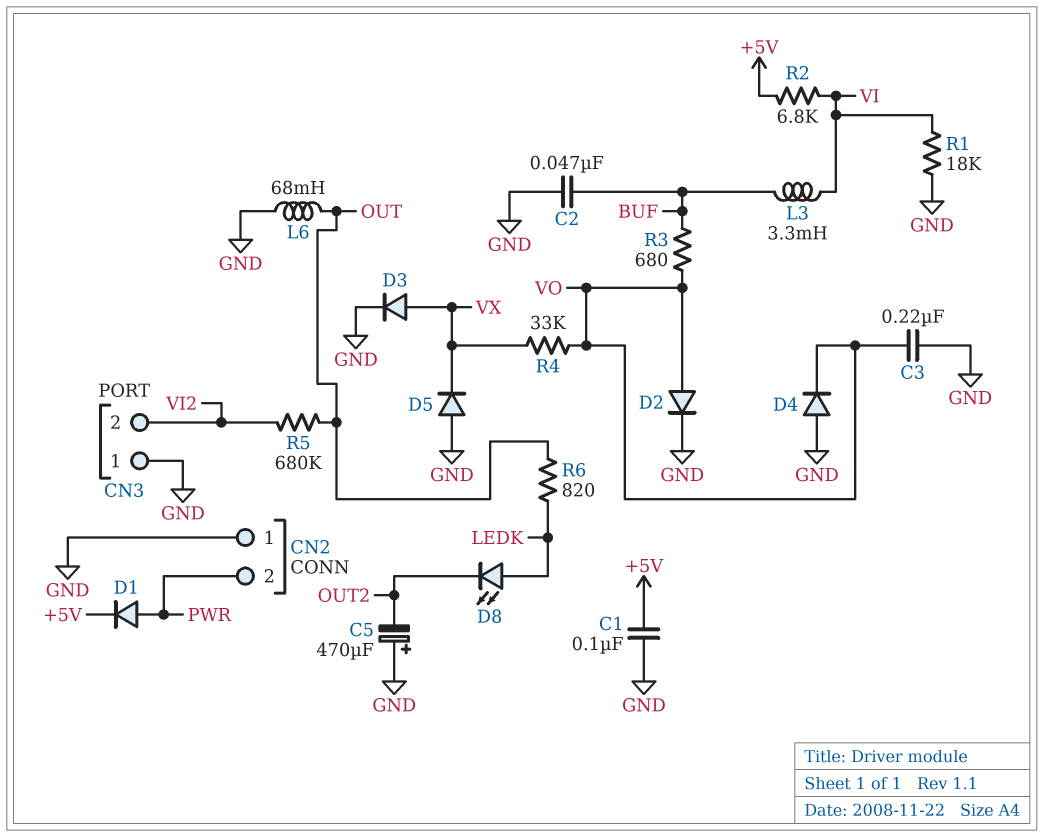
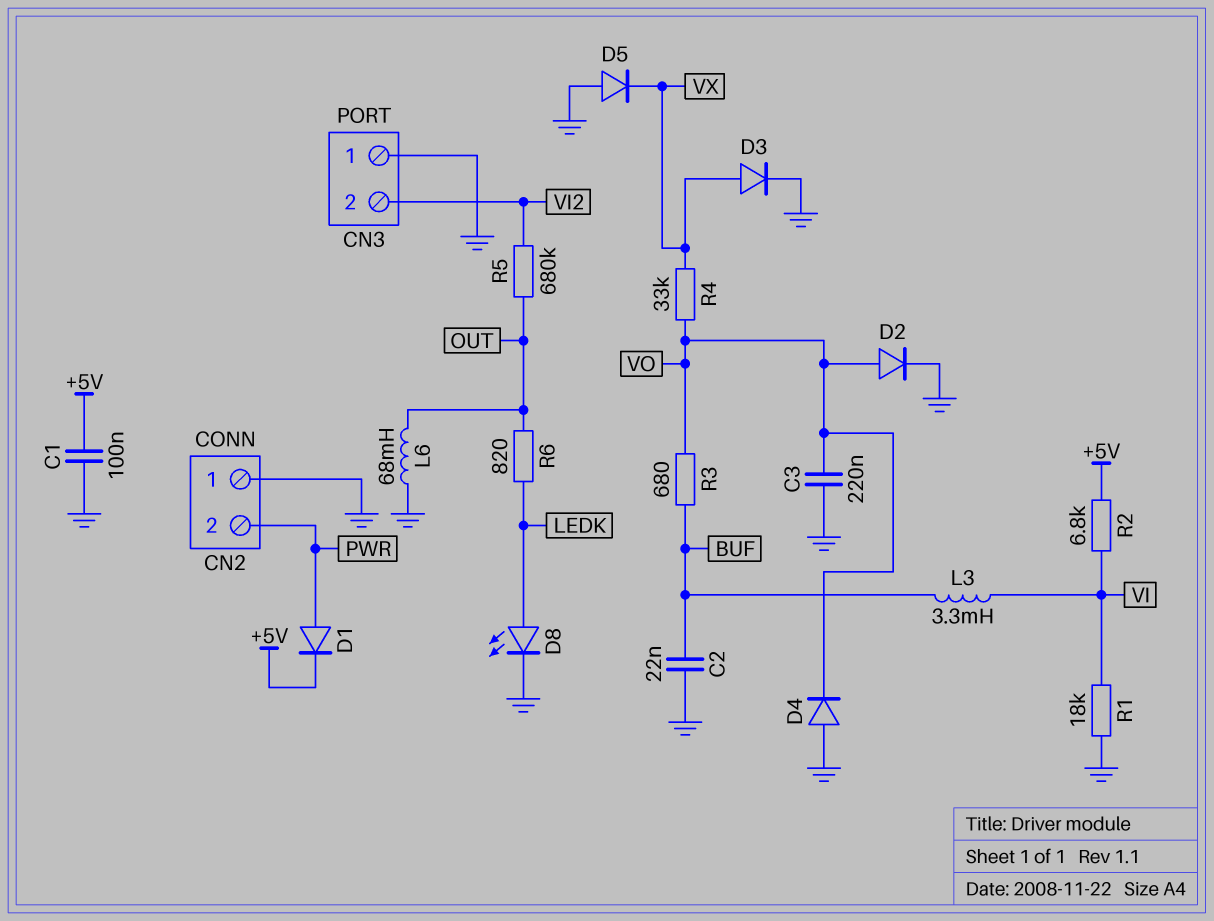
C2: 47nF (BUF, GND) -> 22nF (BUF, GND)
C5: 470uF (plus GND, minus OUT2) -> none
D8: LED (A LEDK, K OUT2) -> LED (A LEDK, K GND)

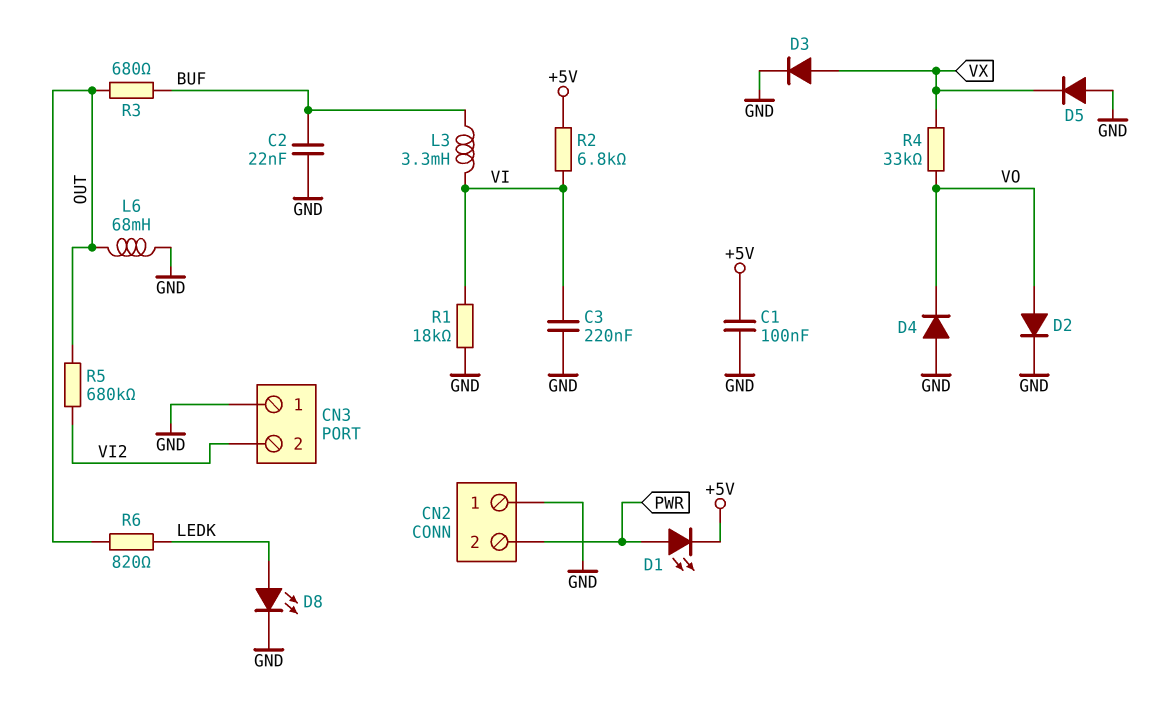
C3: 220nF (GND, VO) -> 220nF (GND, VI)
D1: diode (A PWR, K +5V) -> LED (A PWR, K +5V)
R3: 680 (BUF, VO) -> 680 (BUF, OUT)

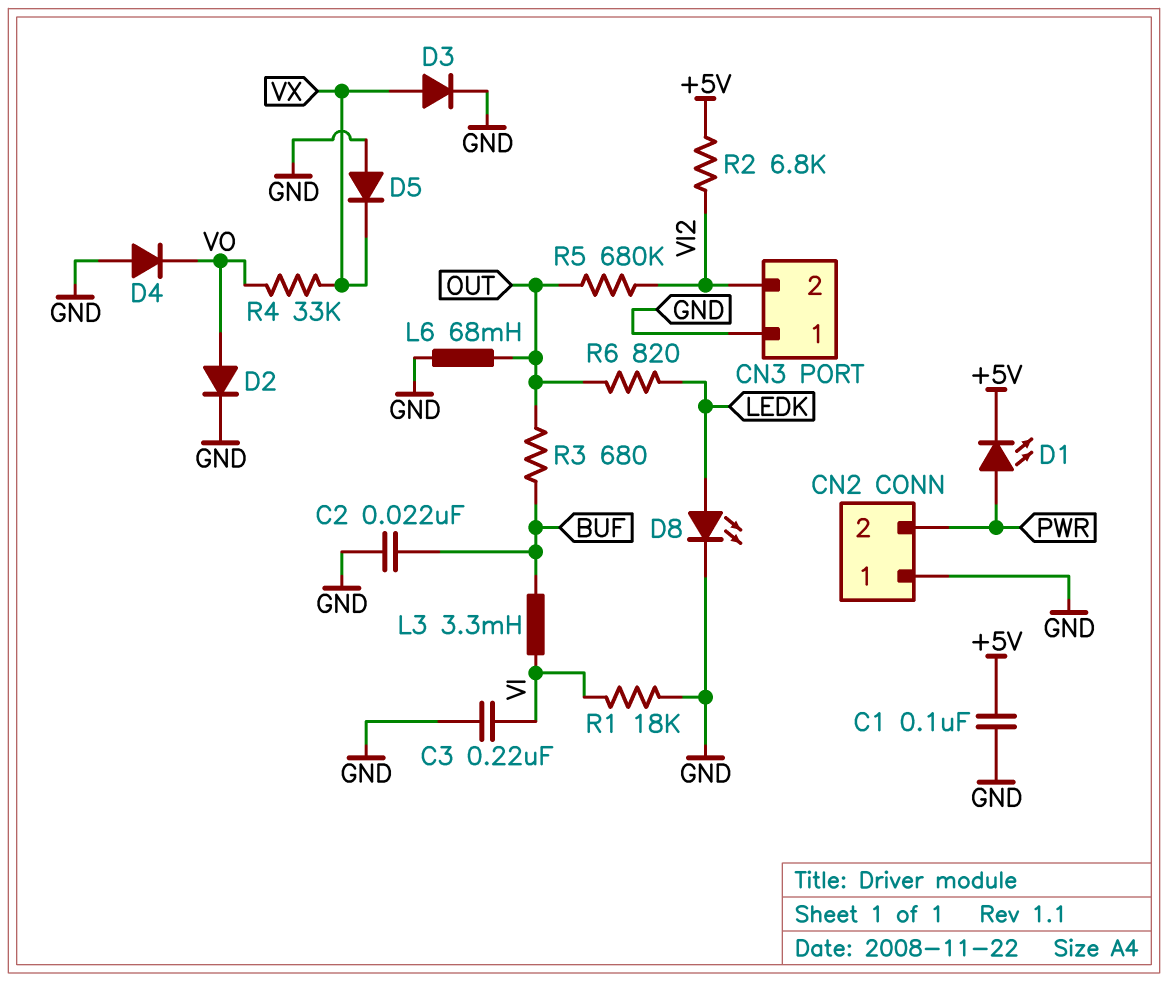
R2: 6.8k (+5V, VI) -> 6.8k (+5V, VI2)

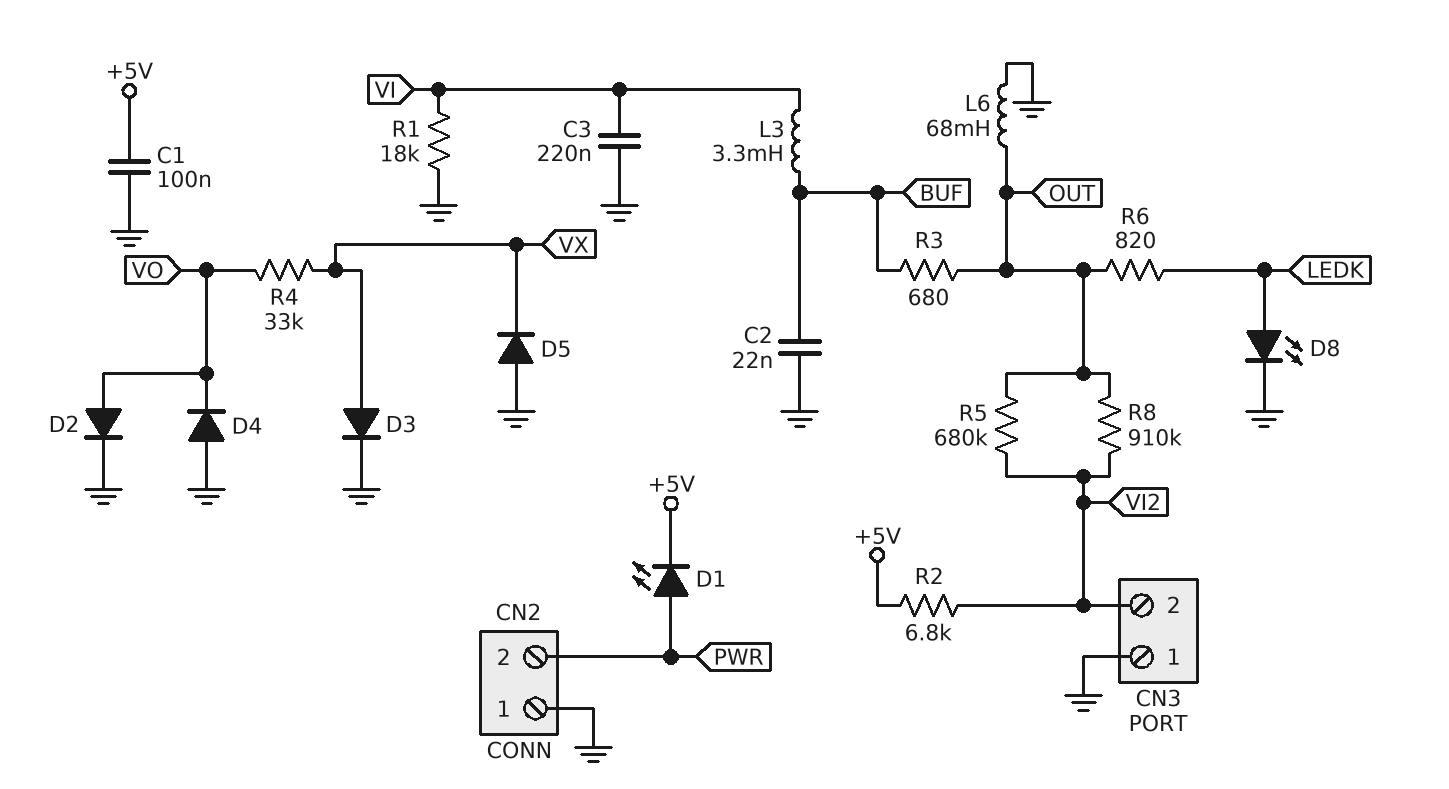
R8: none -> 910k (OUT, VI2)

